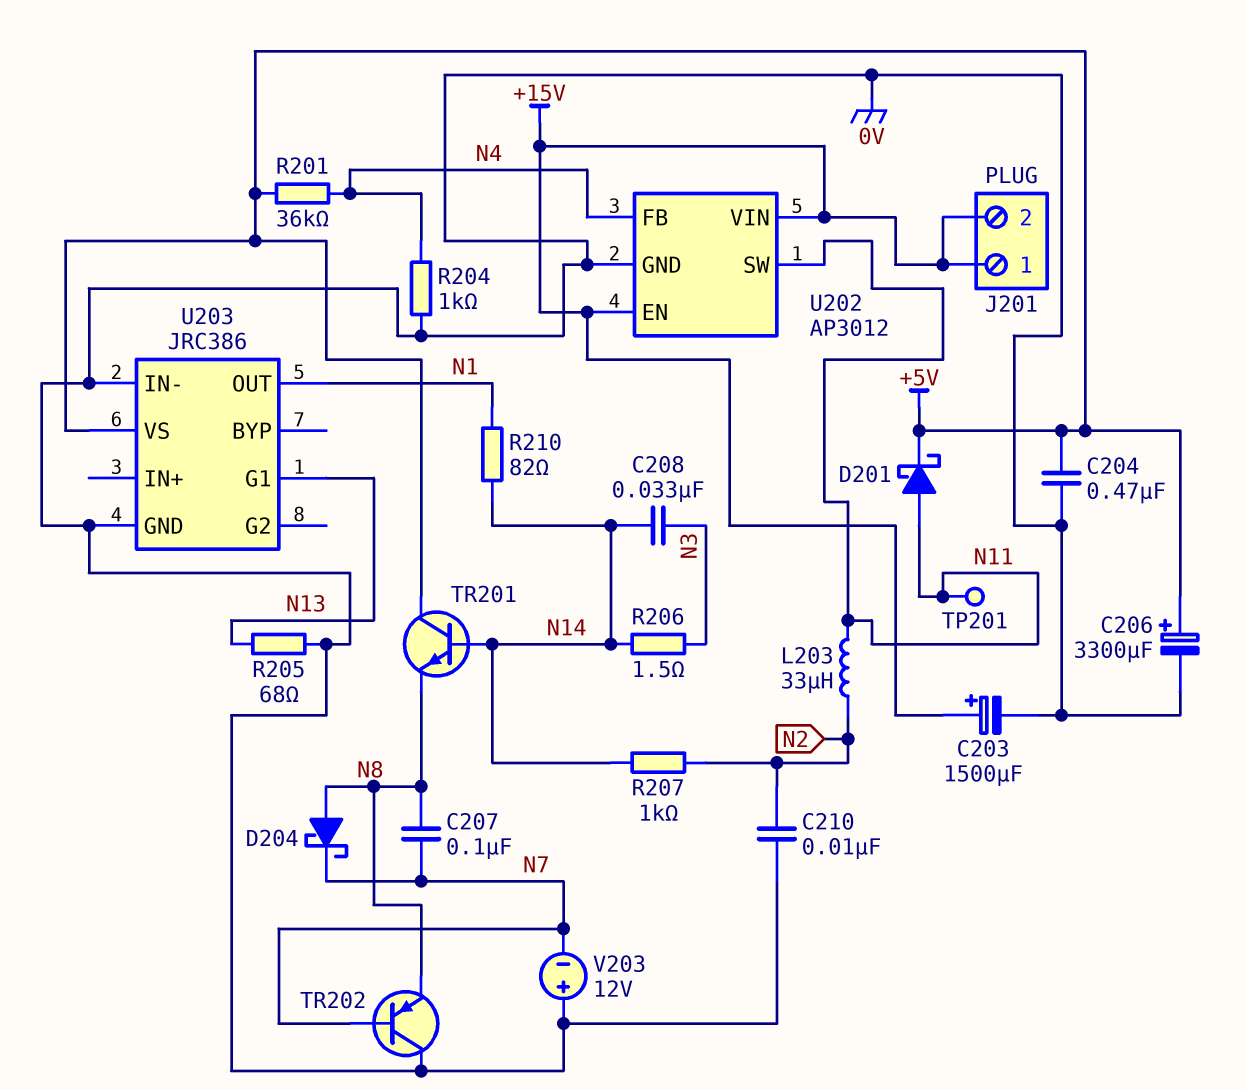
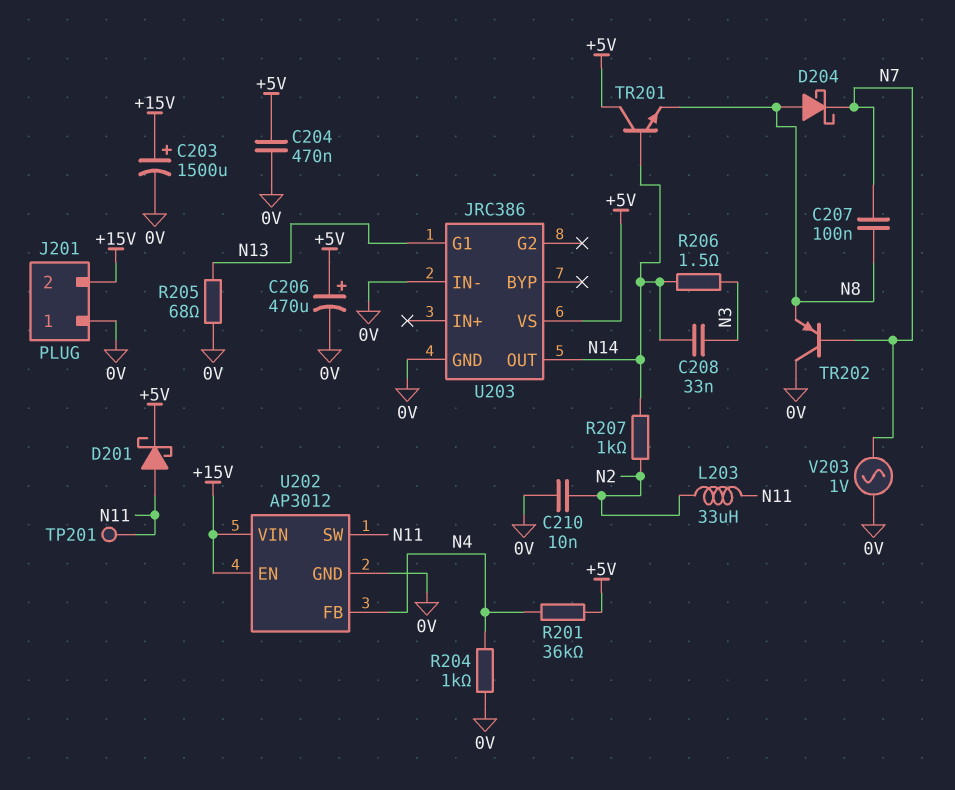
C206: 3300uF (plus +5V, minus 0V) -> 470uF (plus +5V, minus 0V)
J201 pin 1: +15V -> 0V
R210: 82 (N1, N14) -> none
U203 pin OUT: N1 -> N14
V203: 12V (plus 0V, minus N7) -> AC 1V (0V, N7)

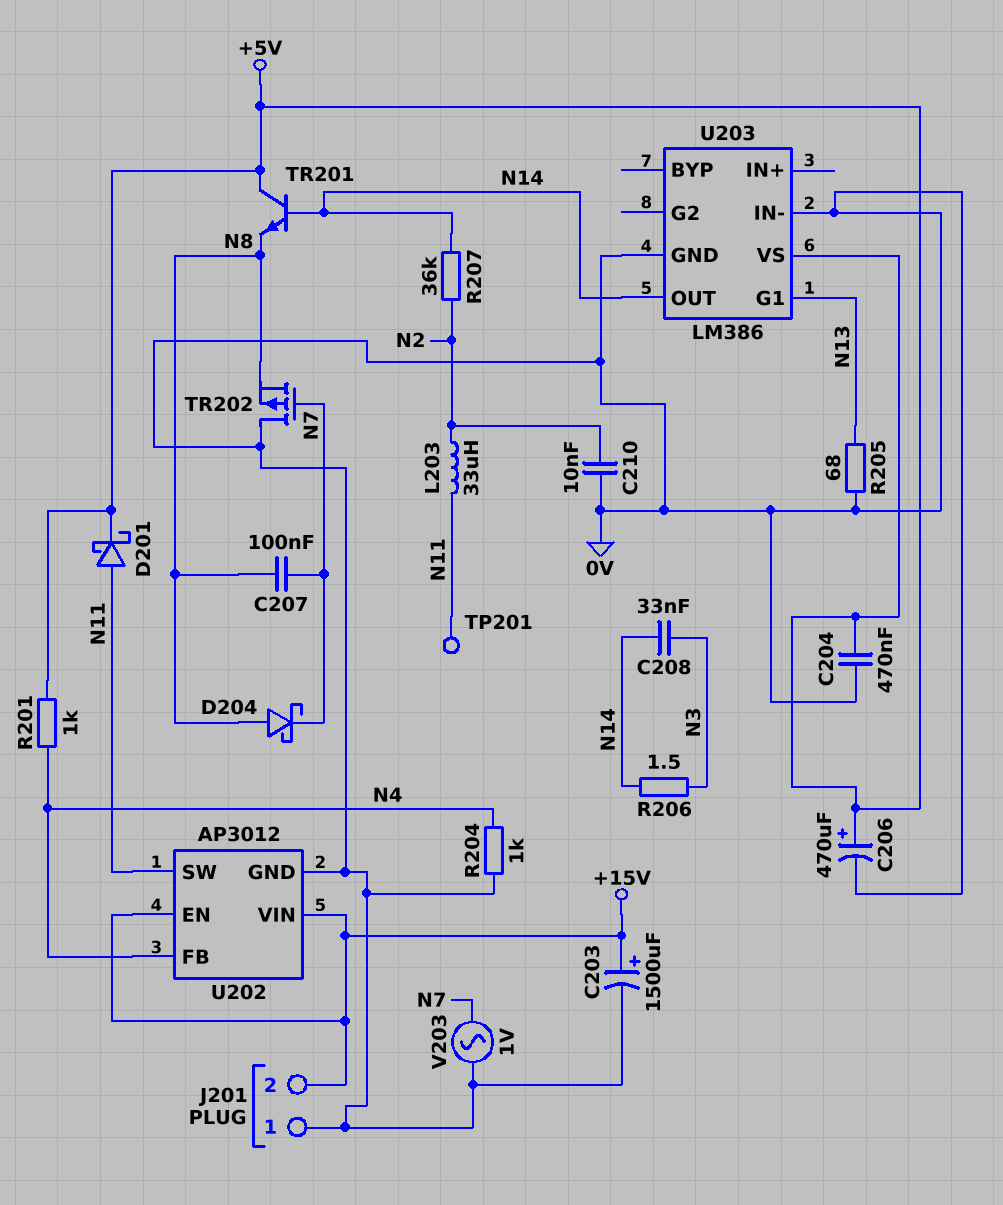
R201: 36k (+5V, N4) -> 1k (+5V, N4)
R207: 1k (N2, N14) -> 36k (N2, N14)
TR202: PNP (B N7, C 0V, E N8) -> PMOS (G N7, D 0V, S N8)
U203: JRC386 -> LM386

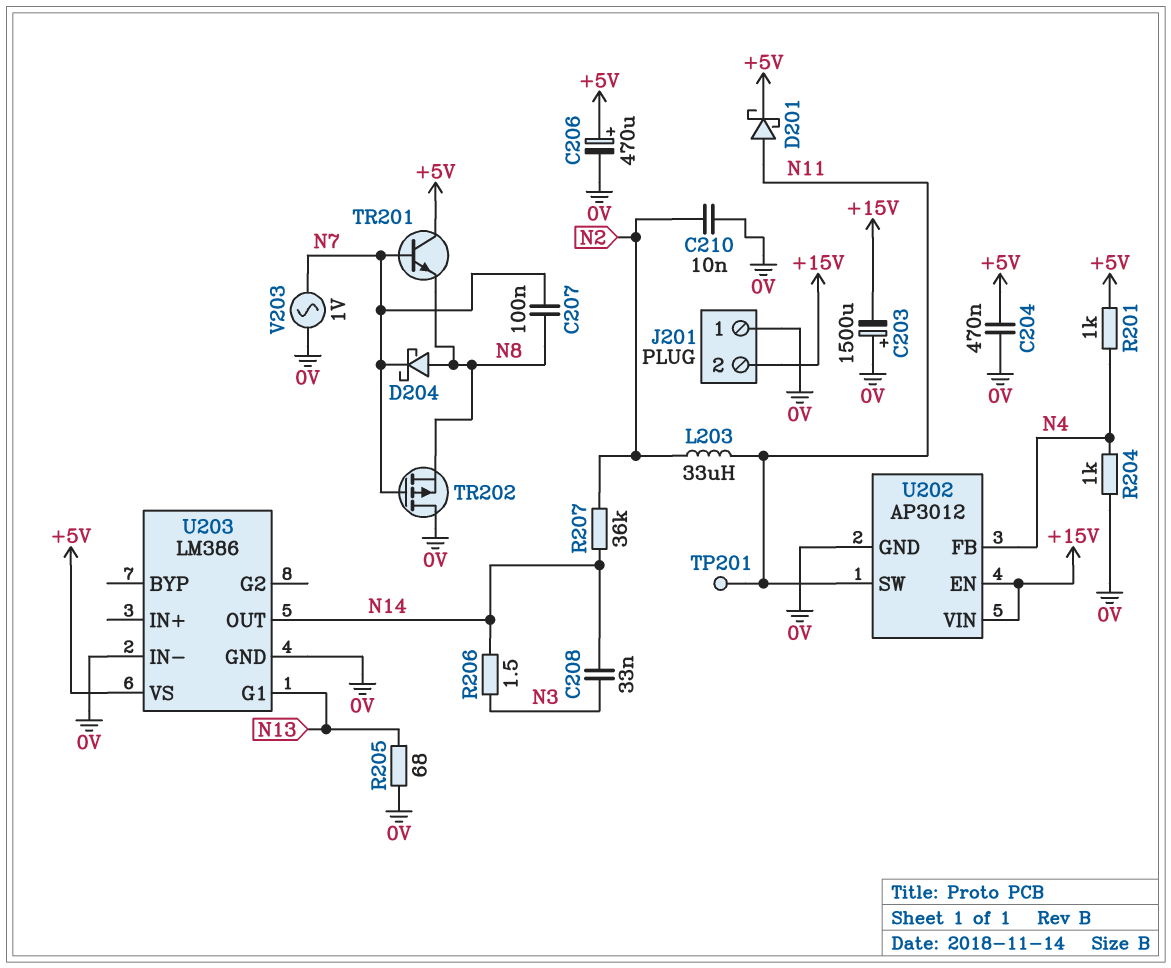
C203: 1500uF (plus +15V, minus 0V) -> 1500uF (plus 0V, minus +15V)
TR201: NPN (B N14, C +5V, E N8) -> NPN (B N7, C +5V, E N8)

